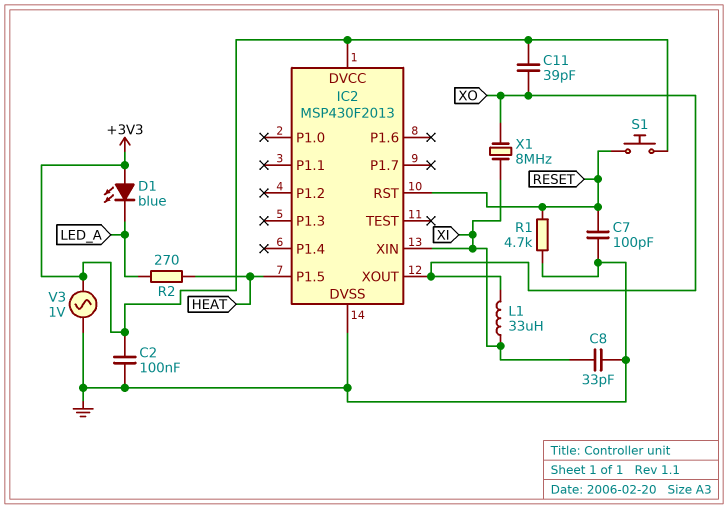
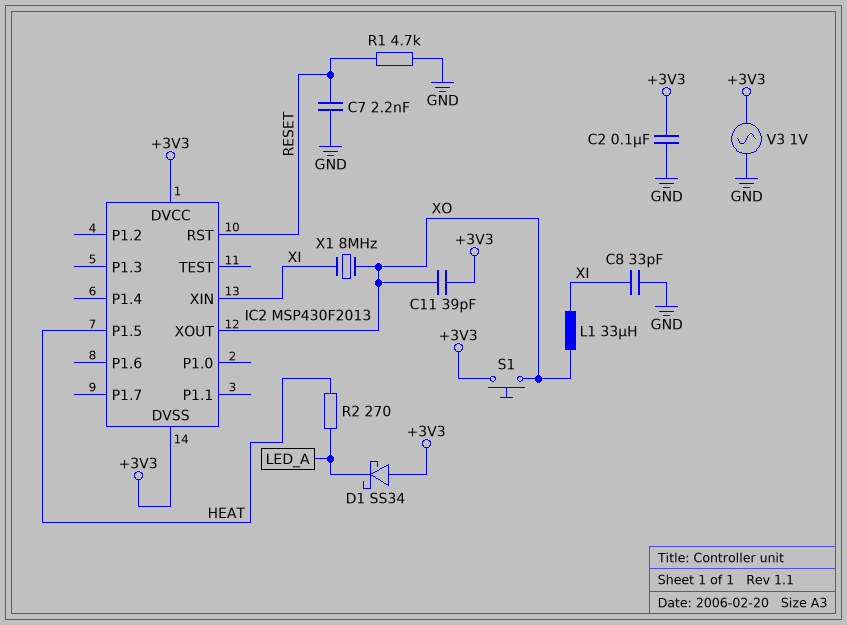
C7: 100pF (GND, RESET) -> 2.2nF (GND, RESET)
D1: LED blue (A +3V3, K LED_A) -> schottky SS34 (A +3V3, K LED_A)
IC2 pin DVSS: GND -> +3V3
S1: button (+3V3, RESET) -> button (+3V3, XO)

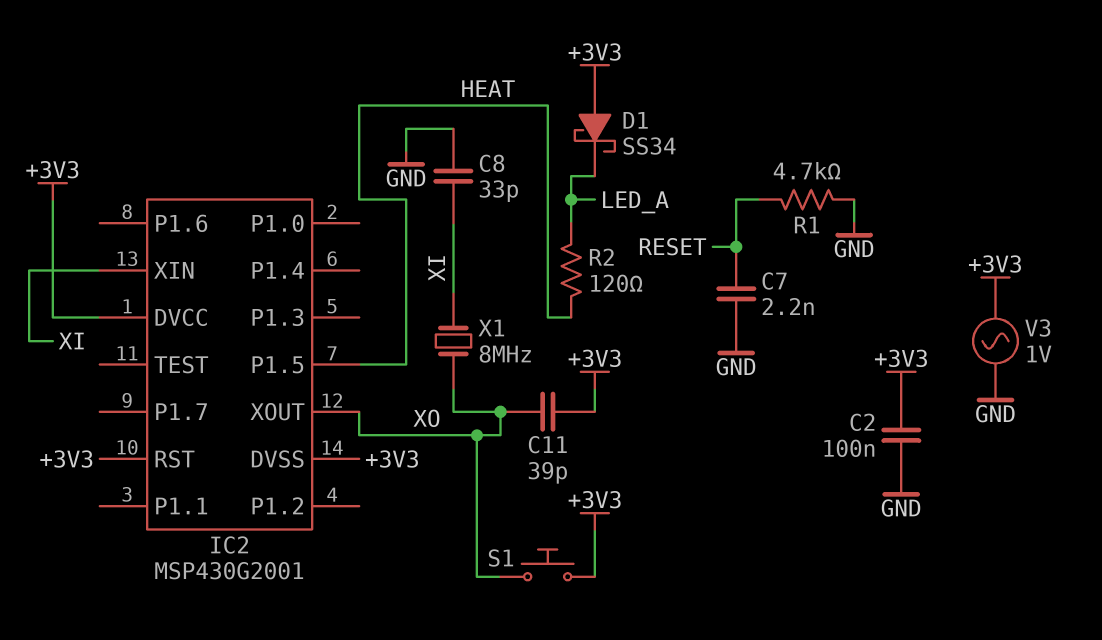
IC2: MSP430F2013 -> MSP430G2001
IC2 pin RST: RESET -> +3V3
L1: 33uH (XI, XO) -> none
R2: 270 (HEAT, LED_A) -> 120 (HEAT, LED_A)

